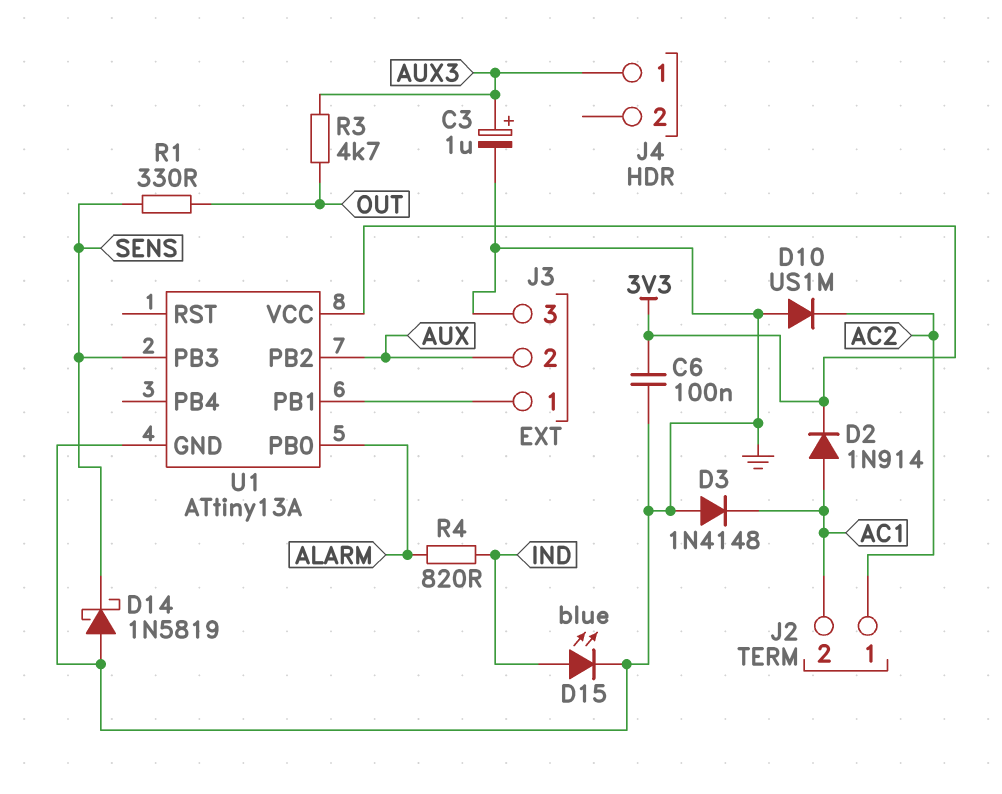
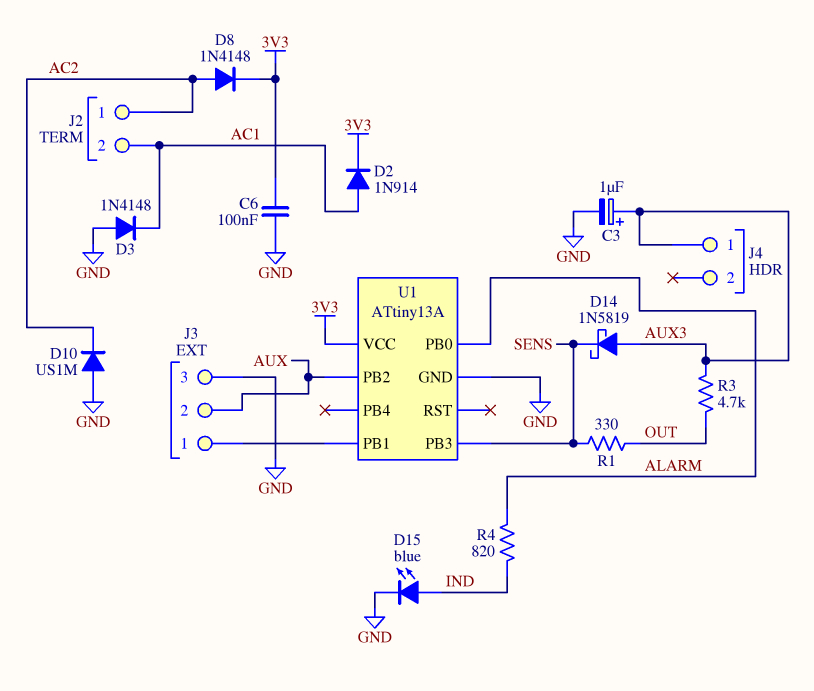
D8: none -> diode 1N4148 (A AC2, K 3V3)
D14: schottky 1N5819 (A GND, K SENS) -> schottky 1N5819 (A AUX3, K SENS)

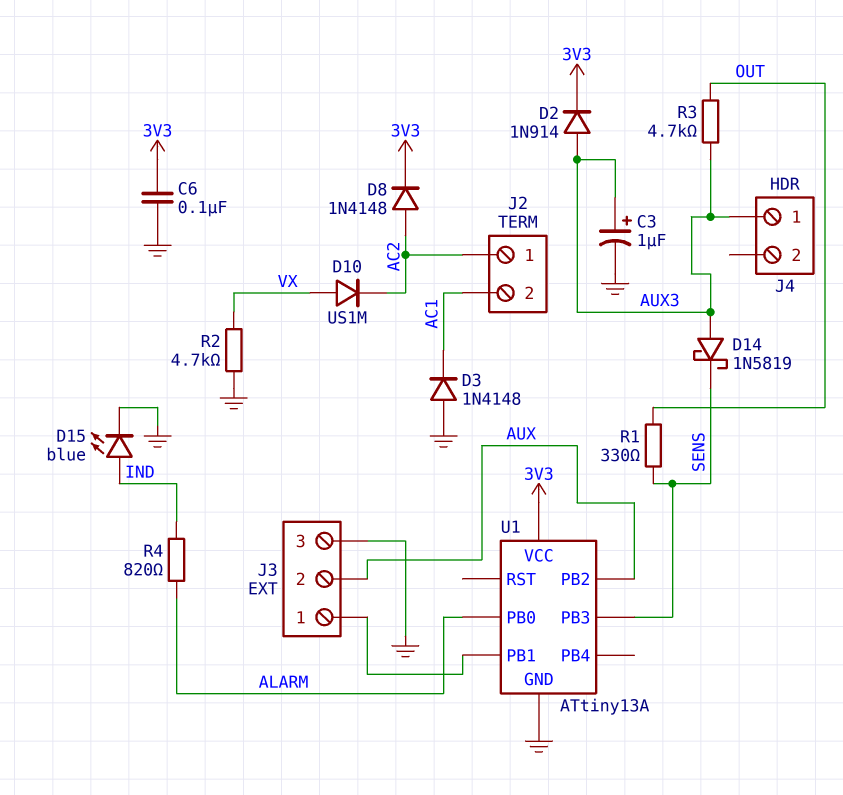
D2: diode 1N914 (A AC1, K 3V3) -> diode 1N914 (A AUX3, K 3V3)
D10: diode US1M (A GND, K AC2) -> diode US1M (A VX, K AC2)
R2: none -> 4.7k (GND, VX)

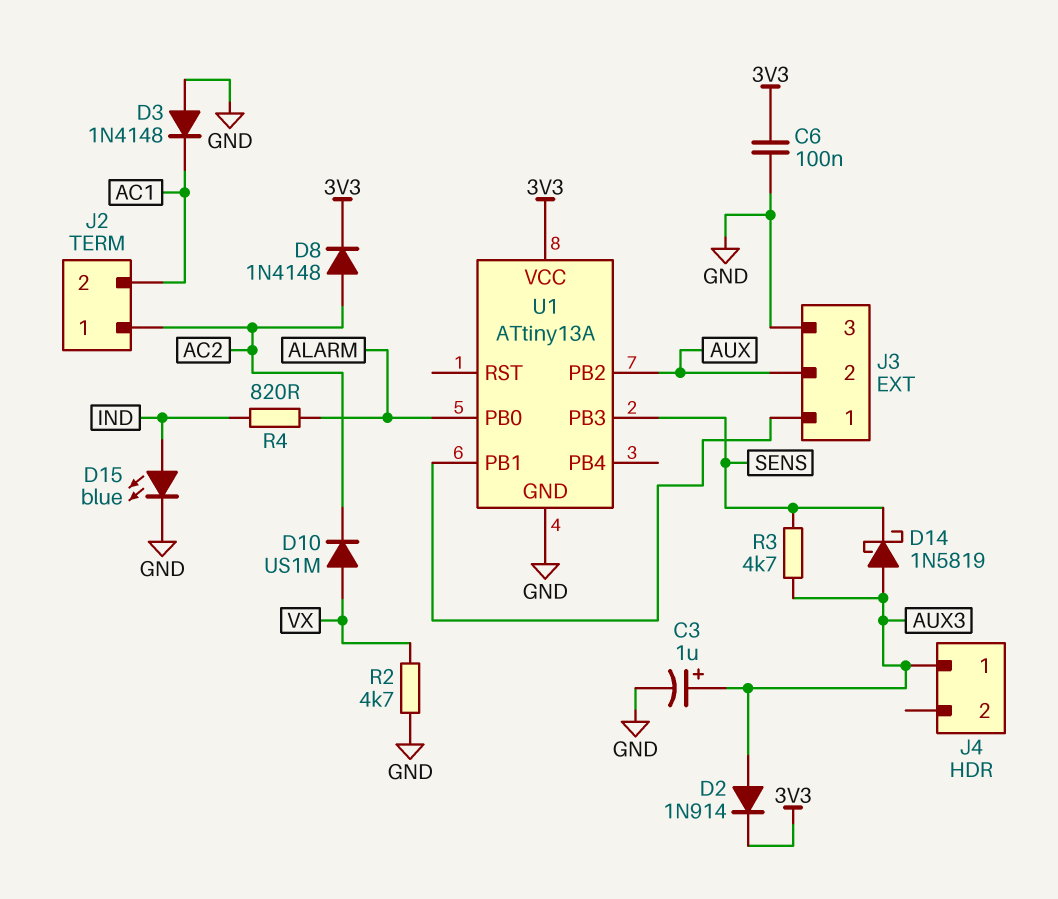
R1: 330 (OUT, SENS) -> none
R3: 4.7k (AUX3, OUT) -> 4.7k (AUX3, SENS)

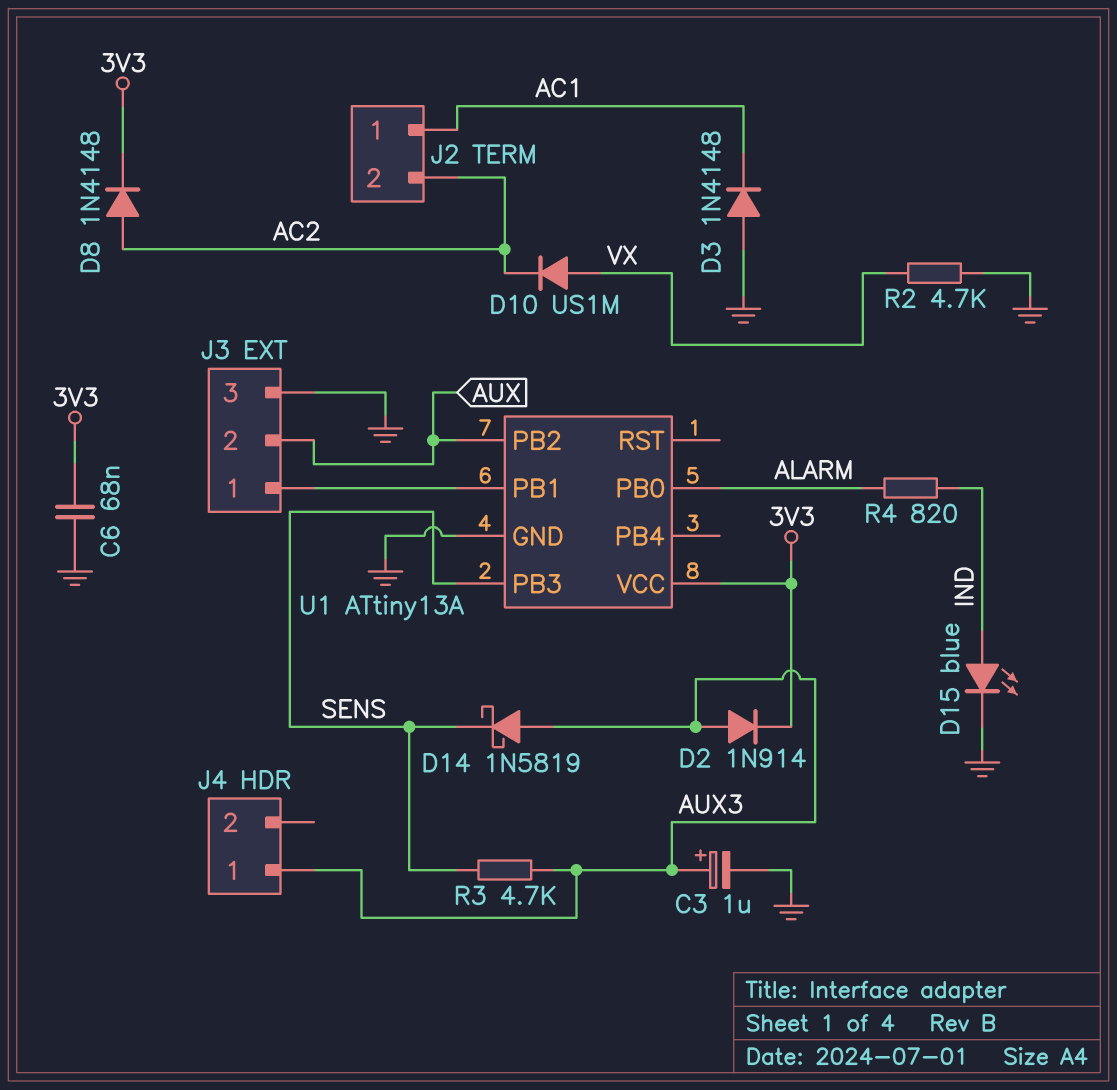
C6: 100nF (3V3, GND) -> 68nF (3V3, GND)
J2 pin 1: AC2 -> AC1
J2 pin 2: AC1 -> AC2

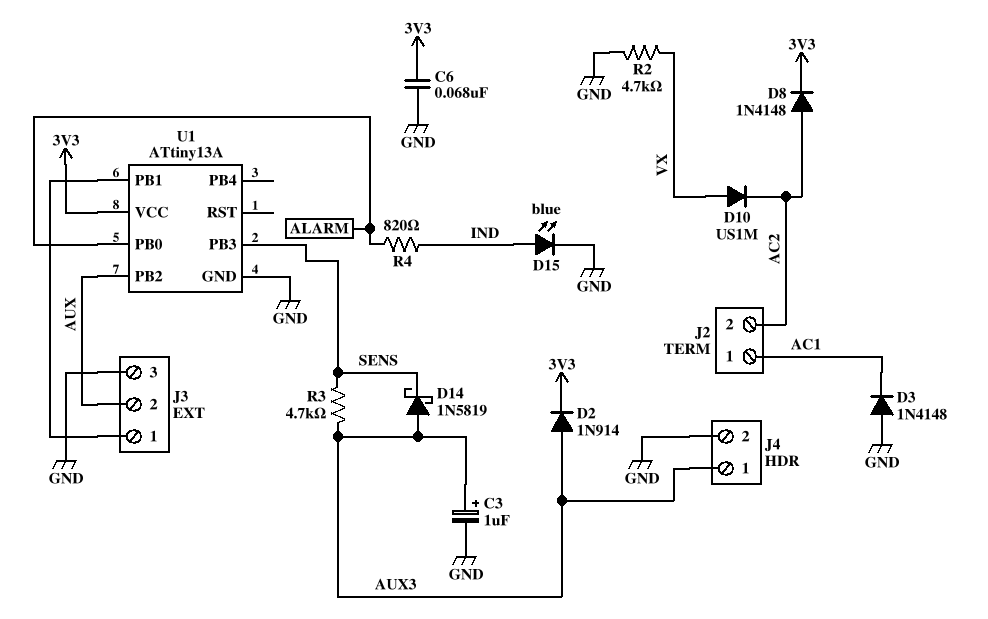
J4 pin 2: none -> GND

